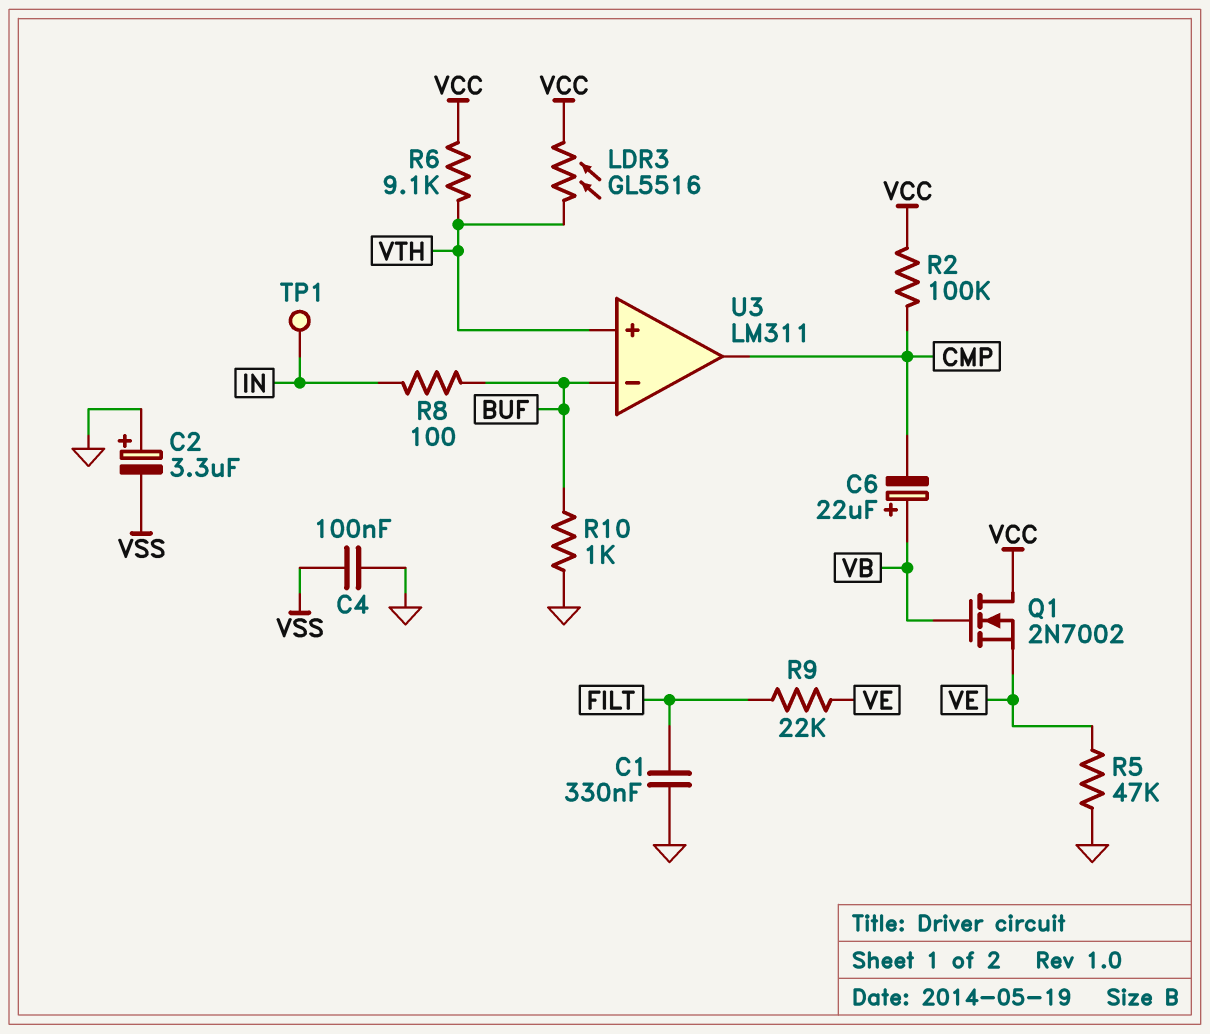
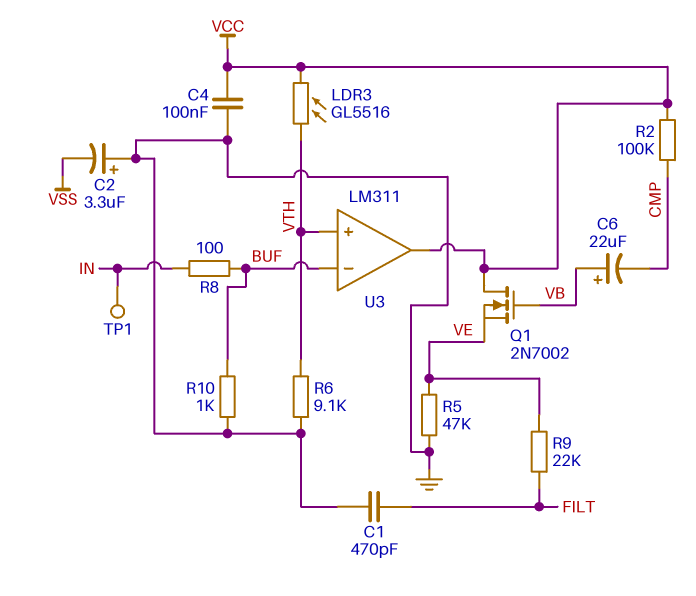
C1: 330nF (FILT, GND) -> 470pF (FILT, GND)
C4: 100nF (GND, VSS) -> 100nF (GND, VCC)
R6: 9.1k (VCC, VTH) -> 9.1k (GND, VTH)
U3 pin out: CMP -> VCC

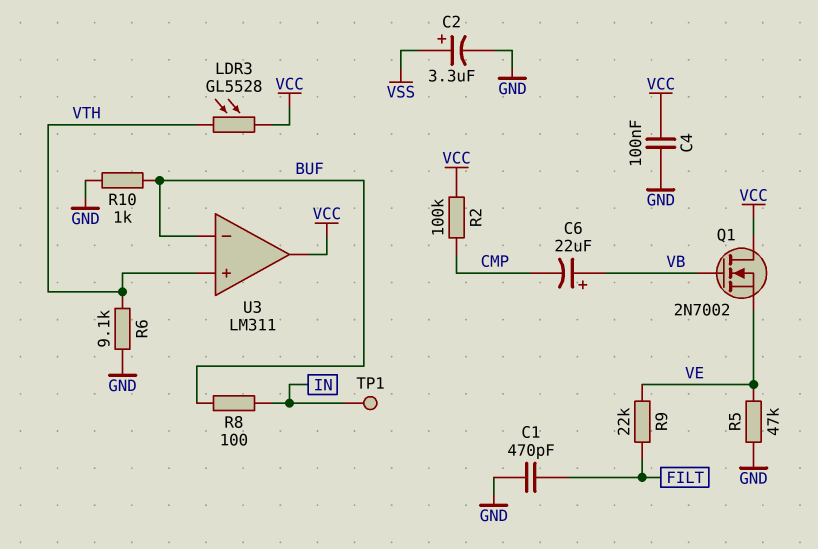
C2: 3.3uF (plus GND, minus VSS) -> 3.3uF (plus VSS, minus GND)
LDR3: GL5516 (VCC, VTH) -> GL5528 (VCC, VTH)

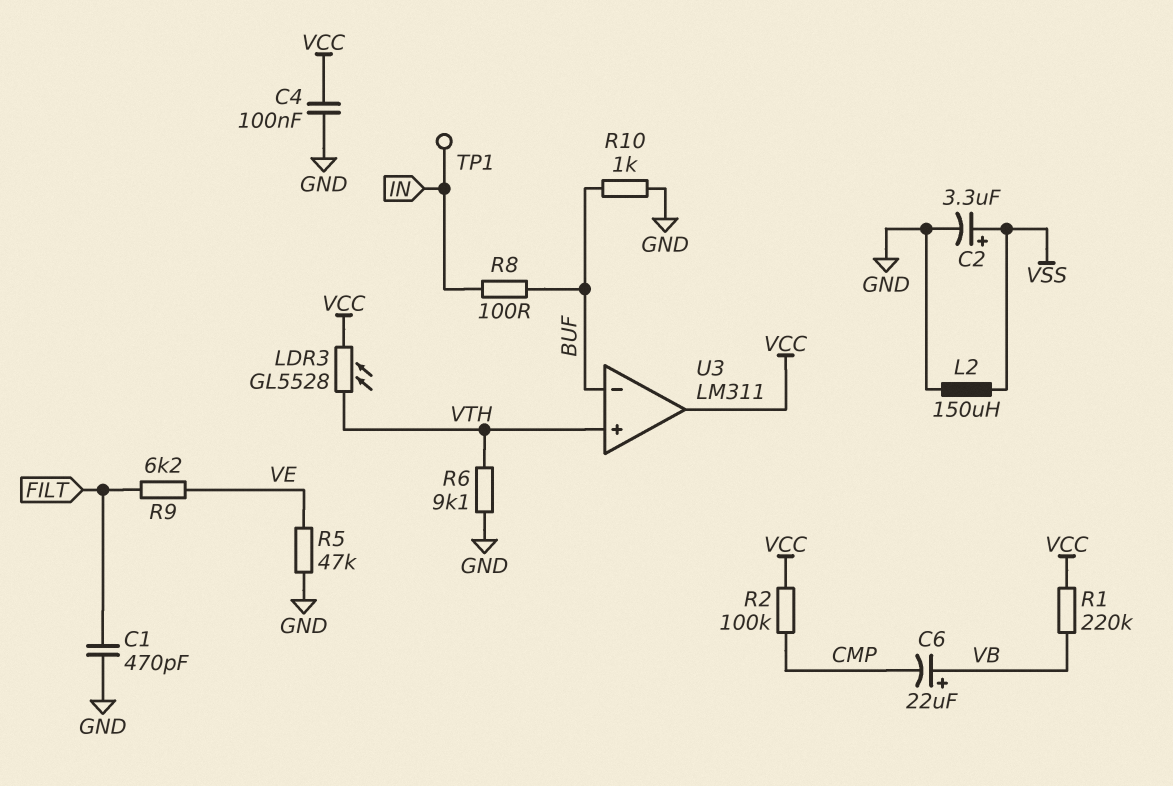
L2: none -> 150uH (GND, VSS)
Q1: NMOS 2N7002 (G VB, D VCC, S VE) -> none
R1: none -> 220k (VB, VCC)
R9: 22k (FILT, VE) -> 6.2k (FILT, VE)

